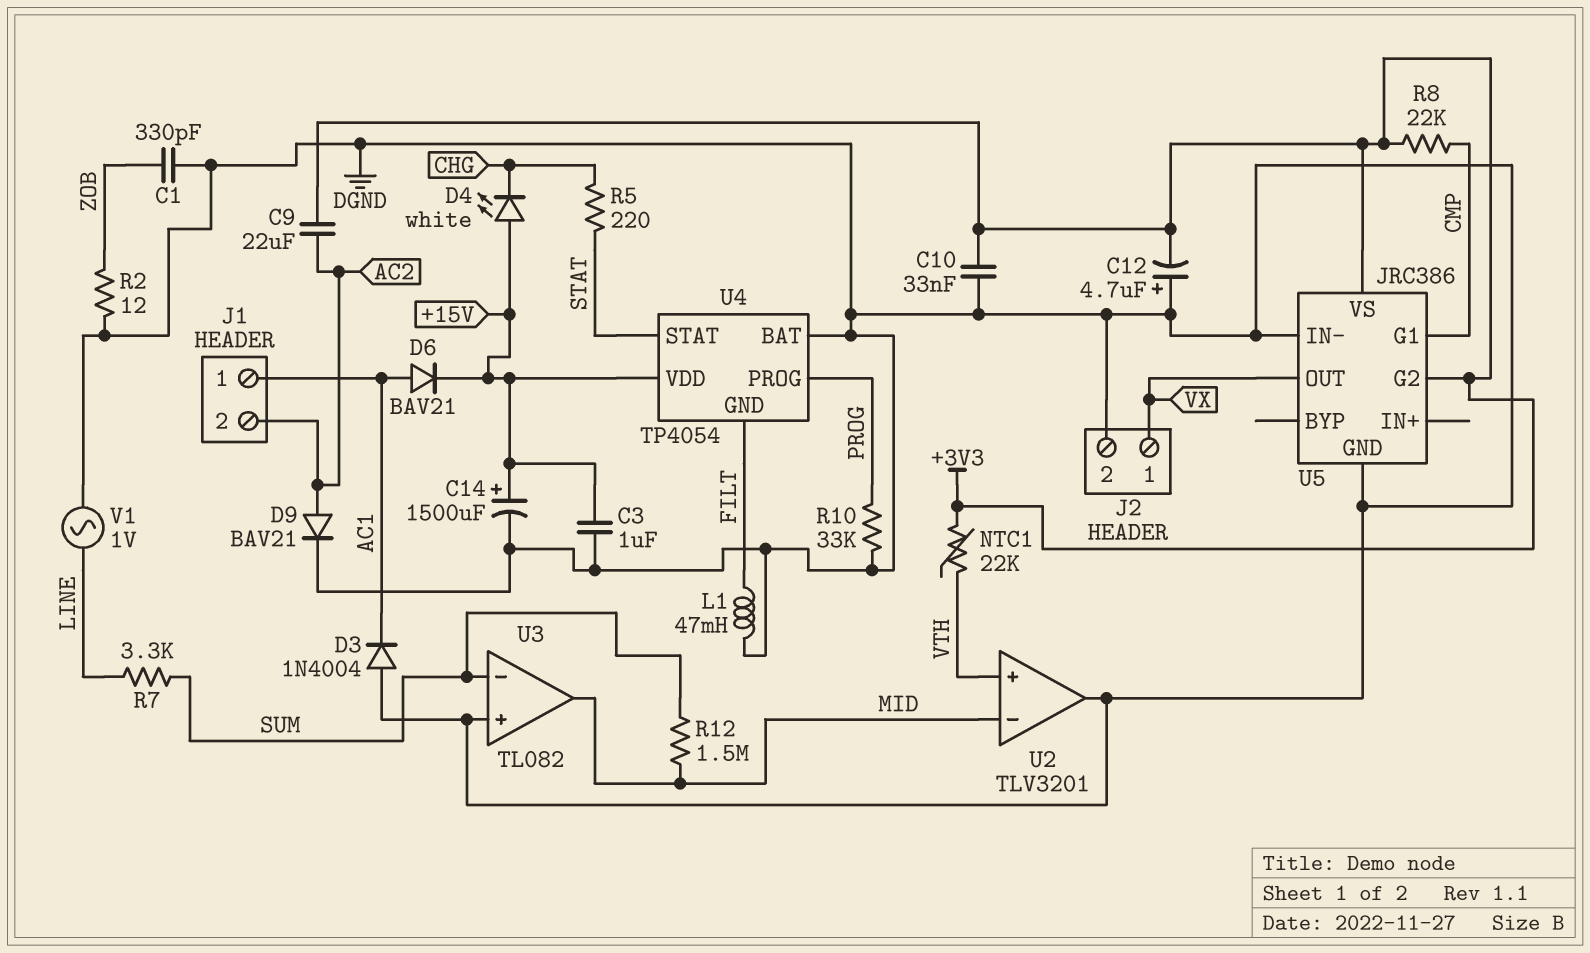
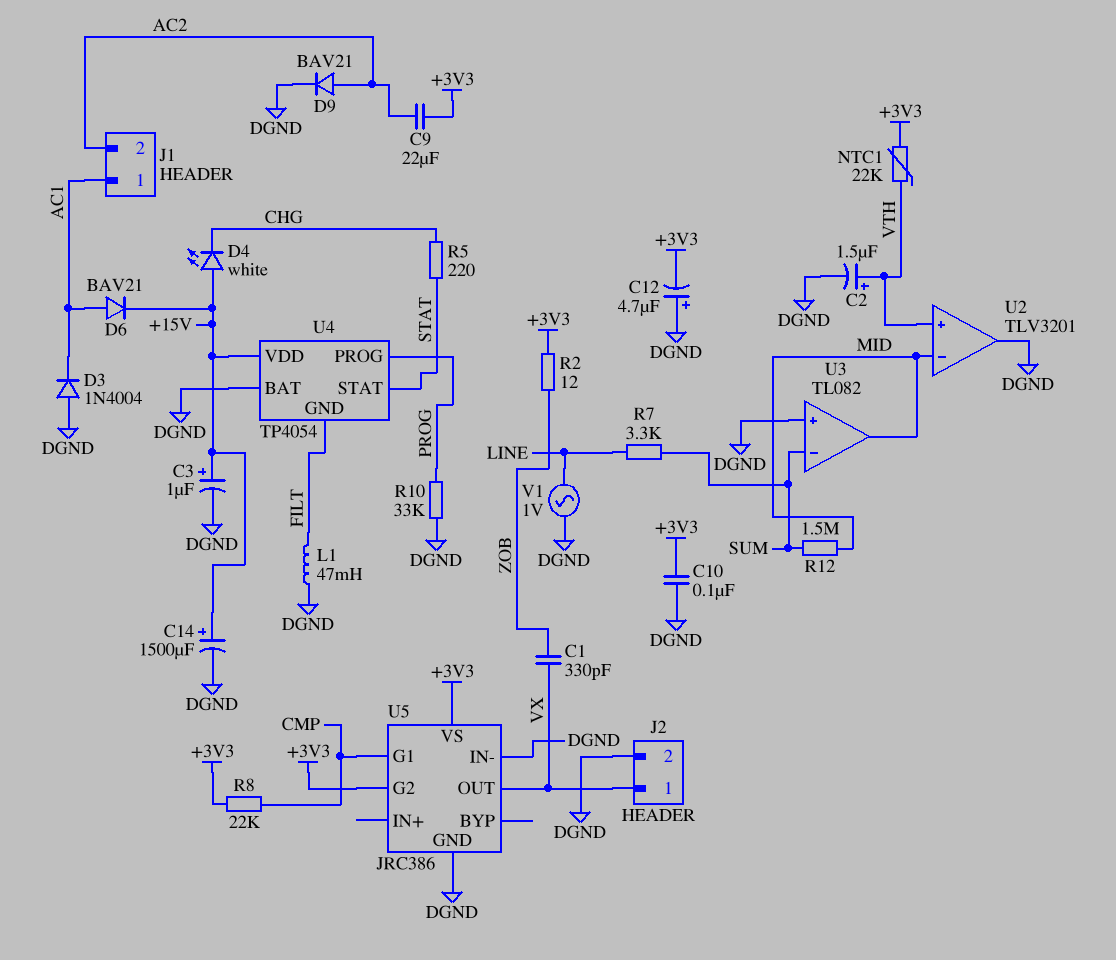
C1: 330pF (DGND, ZOB) -> 330pF (VX, ZOB)
C2: none -> 1.5uF (plus VTH, minus DGND)
C3: 1uF (+15V, DGND) -> 1uF (plus +15V, minus DGND)
C10: 33nF (+3V3, DGND) -> 100nF (+3V3, DGND)
R2: 12 (DGND, ZOB) -> 12 (+3V3, ZOB)

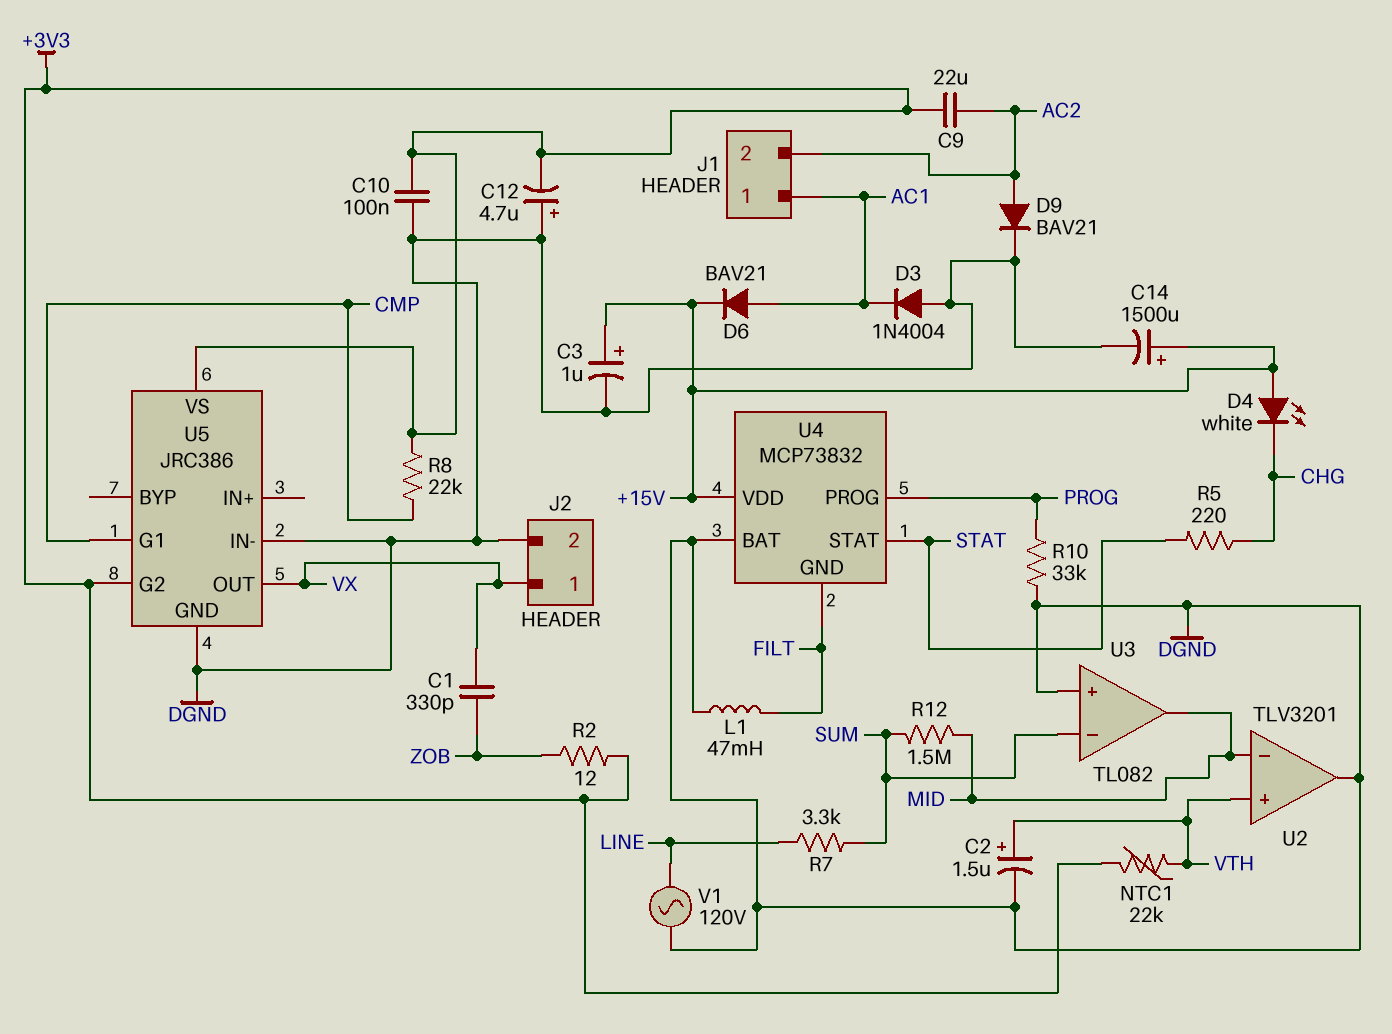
U4: TP4054 -> MCP73832
V1: AC 1V (DGND, LINE) -> AC 120V (DGND, LINE)

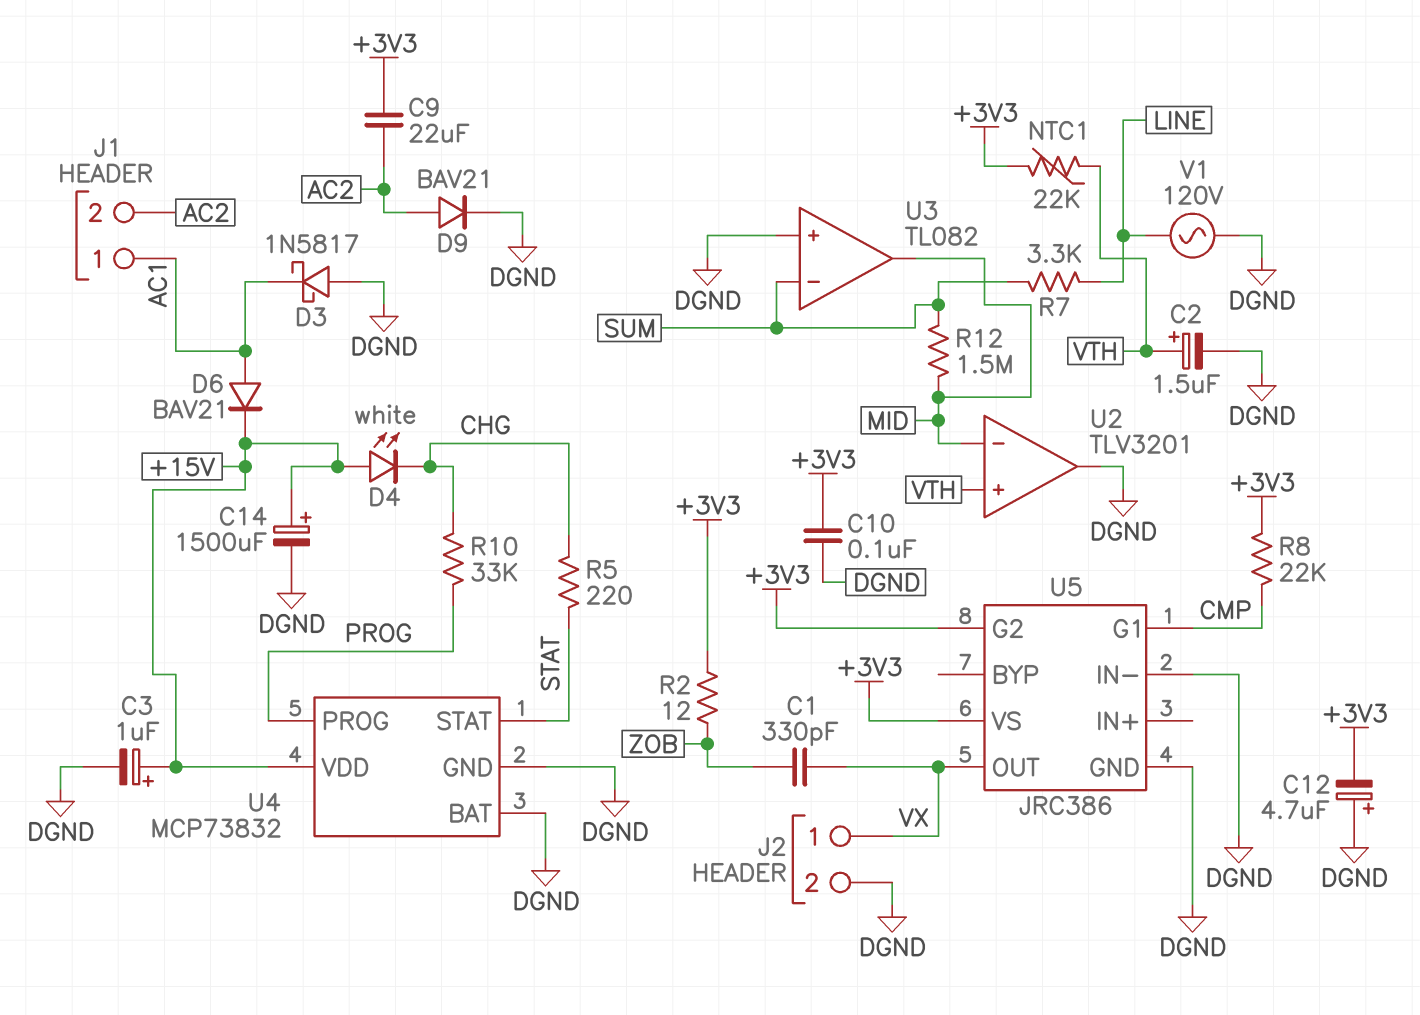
D3: diode 1N4004 (A DGND, K AC1) -> schottky 1N5817 (A DGND, K AC1)
L1: 47mH (DGND, FILT) -> none
R10: 33k (DGND, PROG) -> 33k (CHG, PROG)
U4 pin GND: FILT -> DGND

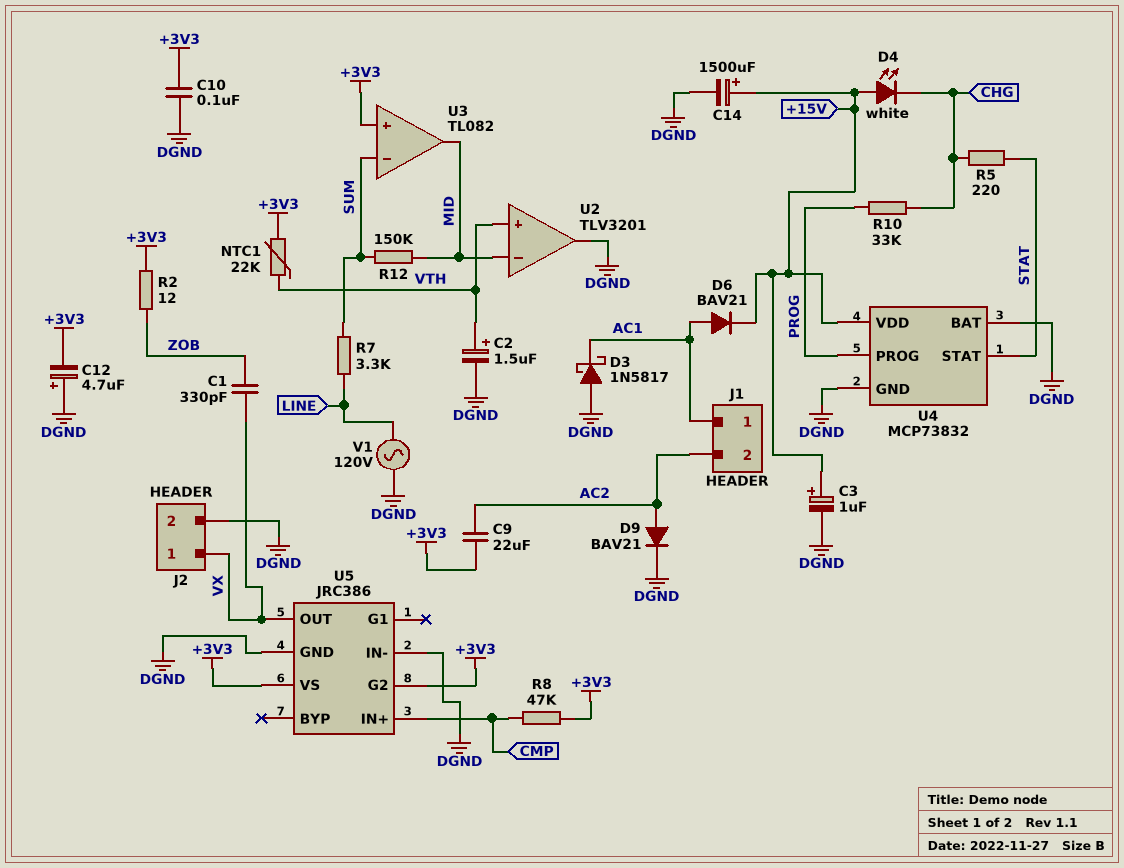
R8: 22k (+3V3, CMP) -> 47k (+3V3, CMP)
R12: 1.5M (MID, SUM) -> 150k (MID, SUM)
U3 pin in+: DGND -> +3V3
U5 pin G1: CMP -> none
U5 pin IN+: none -> CMP

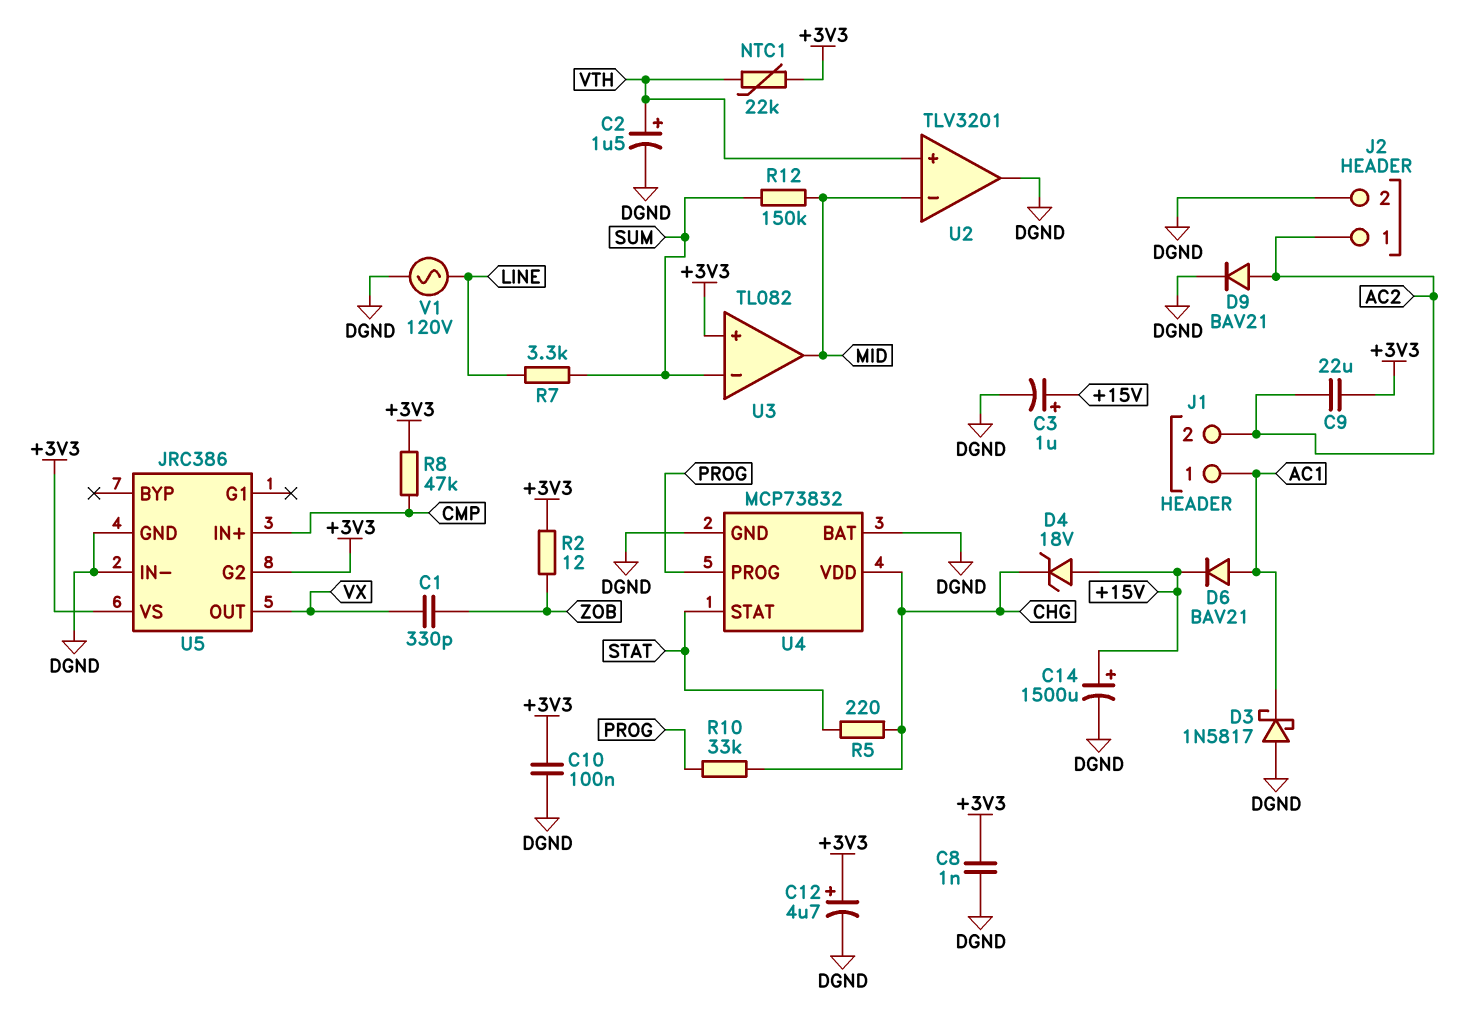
C8: none -> 1nF (+3V3, DGND)
C12: 4.7uF (plus DGND, minus +3V3) -> 4.7uF (plus +3V3, minus DGND)
D4: LED white (A +15V, K CHG) -> zener 18V (A +15V, K CHG)
J2 pin 1: VX -> AC2
U4 pin VDD: +15V -> CHG

